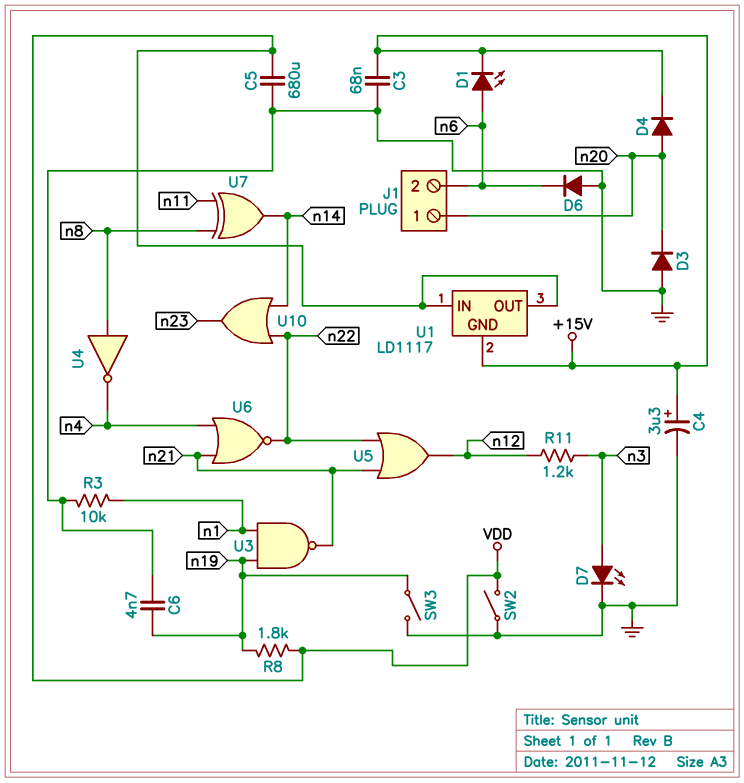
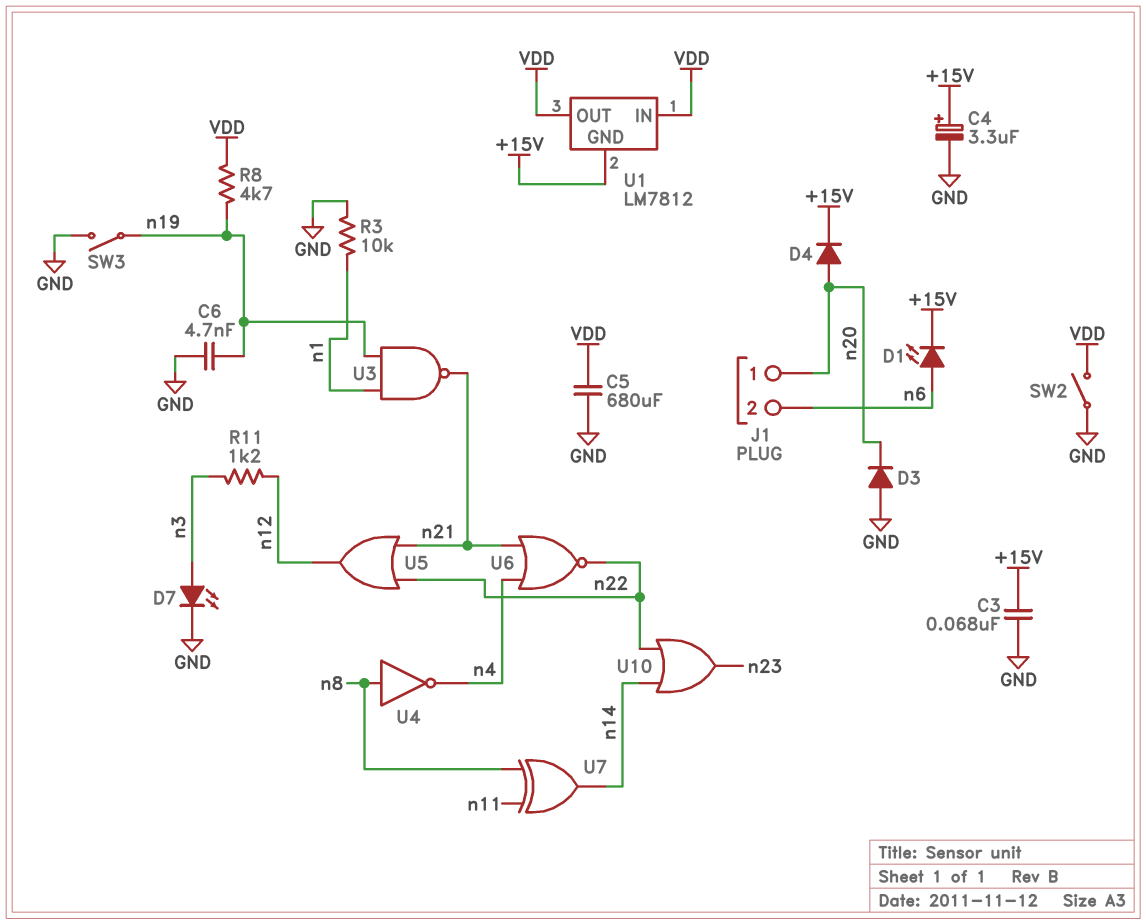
D6: diode (A GND, K n6) -> none
R8: 1.8k (VDD, n19) -> 4.7k (VDD, n19)
U1: LD1117 -> LM7812

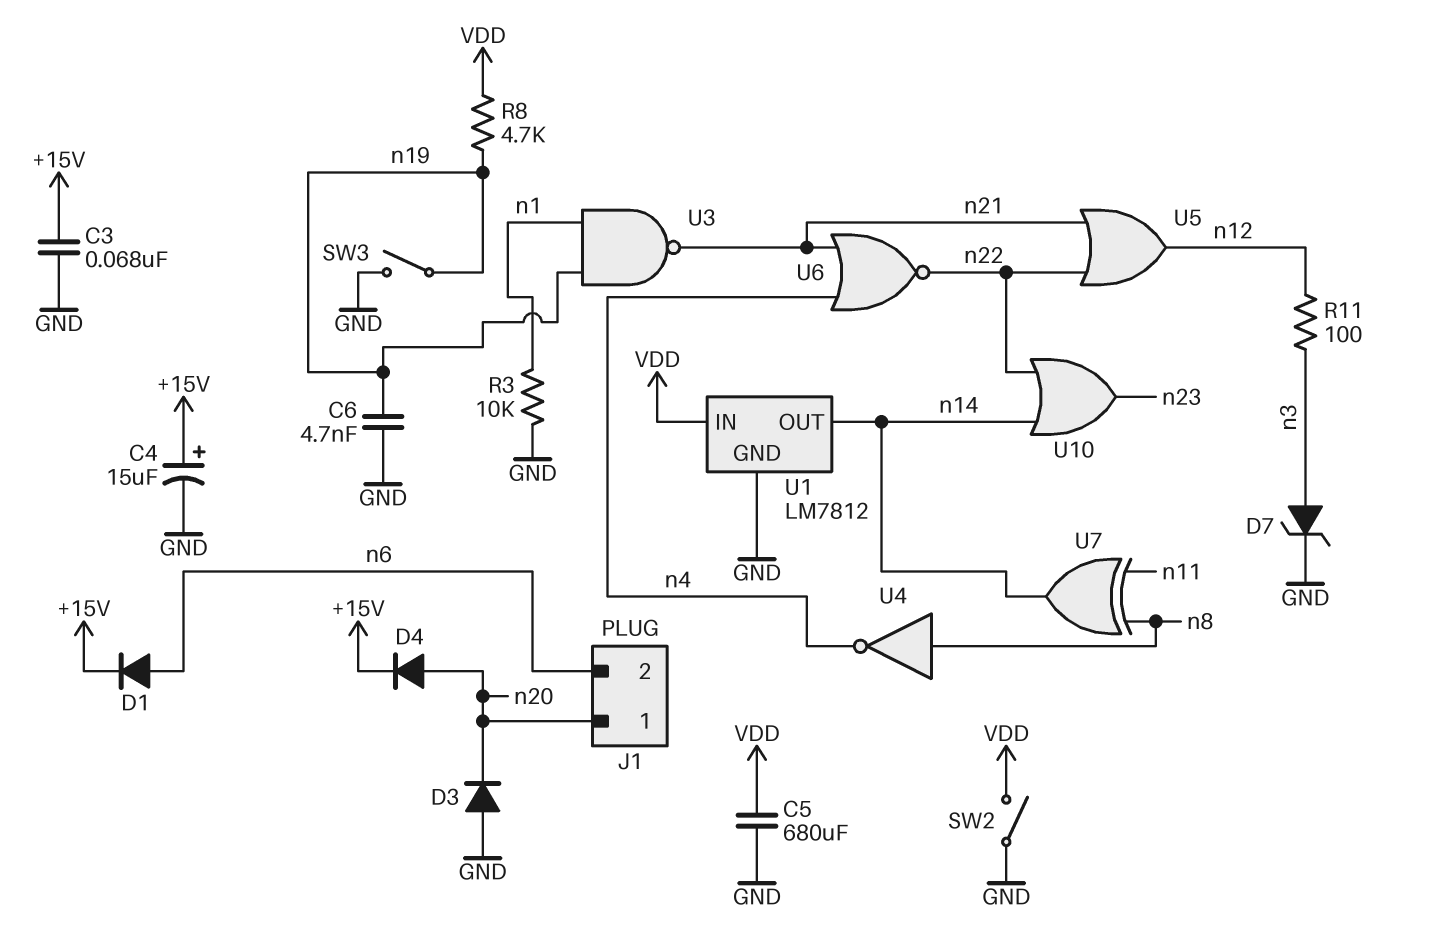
C4: 3.3uF (plus +15V, minus GND) -> 15uF (plus +15V, minus GND)
D1: LED (A n6, K +15V) -> diode (A n6, K +15V)
D7: LED (A n3, K GND) -> zener (A n3, K GND)
R11: 1.2k (n3, n12) -> 100 (n3, n12)
U1 pin GND: +15V -> GND
U1 pin OUT: VDD -> n14

